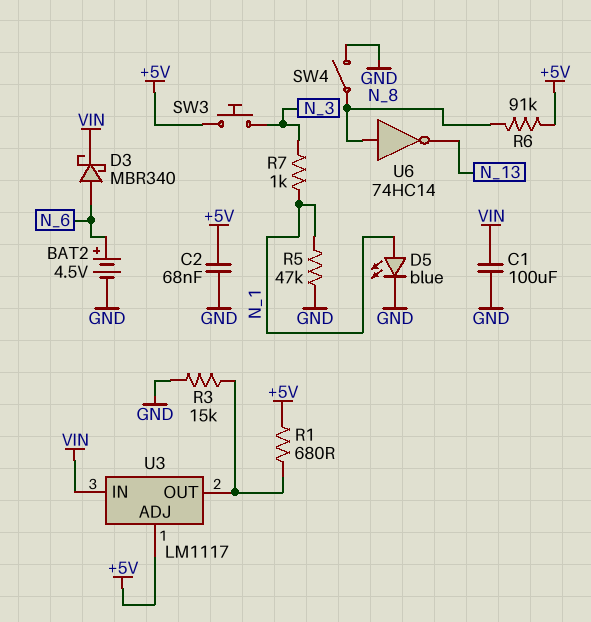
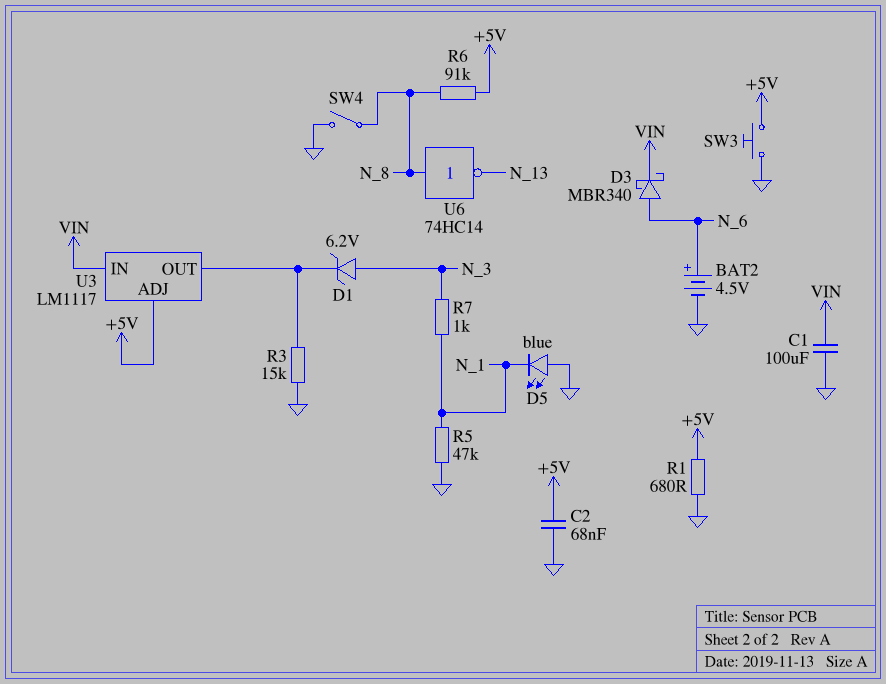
D1: none -> zener 6.2V (A N_3, K U3/OUT)
D5: LED blue (A N_1, K GND) -> LED blue (A GND, K N_1)
R1: 680 (+5V, U3/OUT) -> 680 (+5V, GND)
SW3: button (+5V, N_3) -> button (+5V, GND)

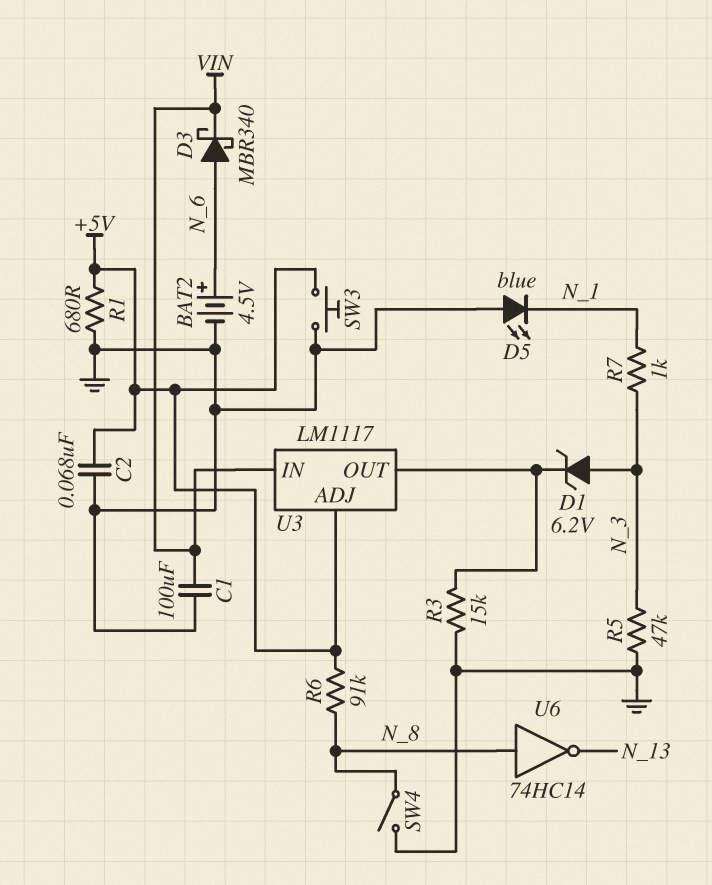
R5: 47k (GND, N_1) -> 47k (GND, N_3)

